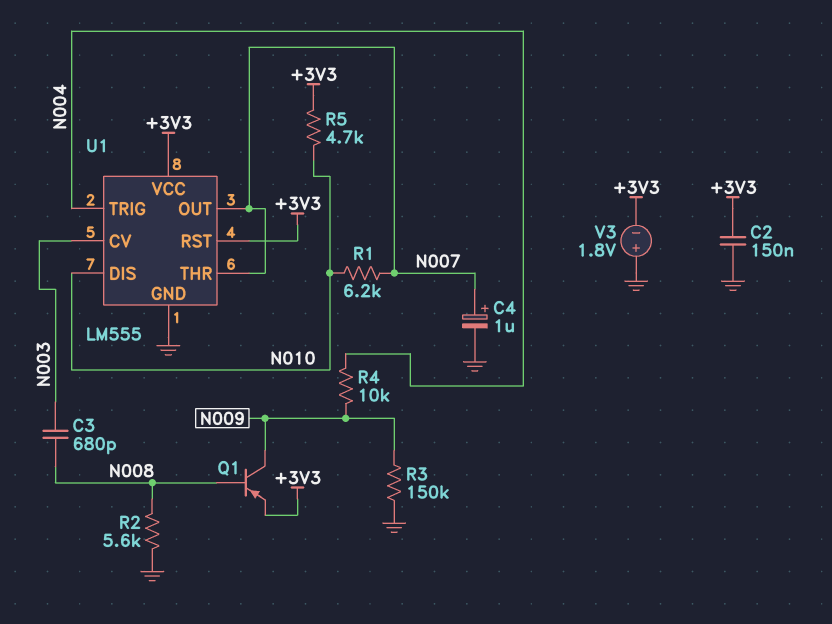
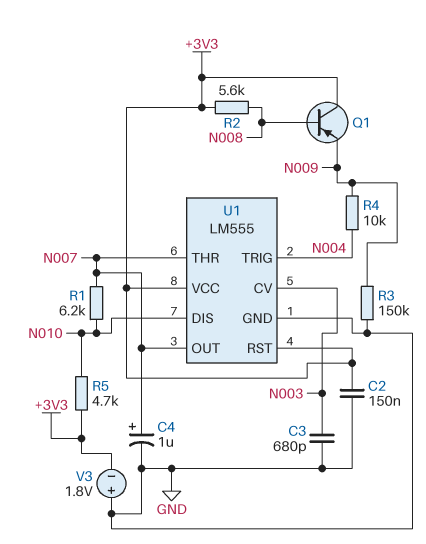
C3: 680pF (N003, N008) -> 680pF (GND, N003)
Q1: PNP (B N008, C N009, E +3V3) -> PNP (B N008, C +3V3, E N009)
R2: 5.6k (GND, N008) -> 5.6k (+3V3, N008)

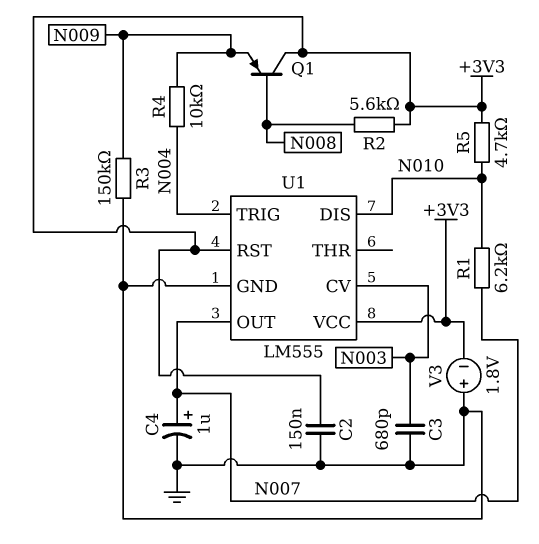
U1 pin THR: N007 -> none

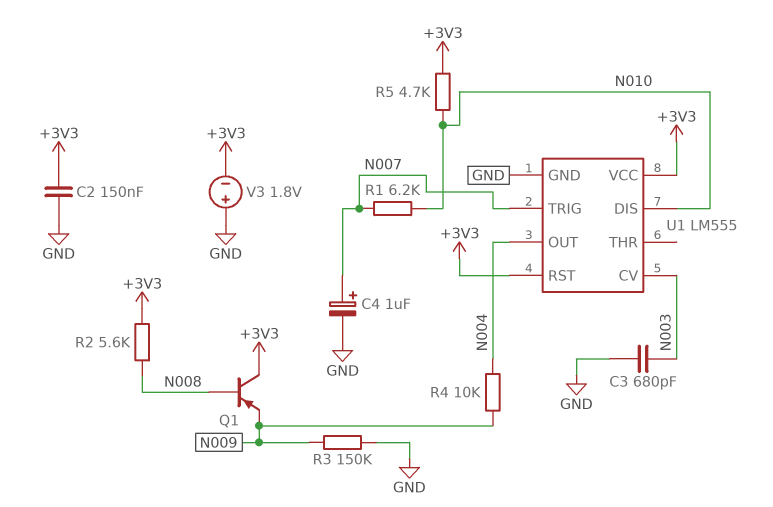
U1 pin OUT: N007 -> N004
U1 pin TRIG: N004 -> N007

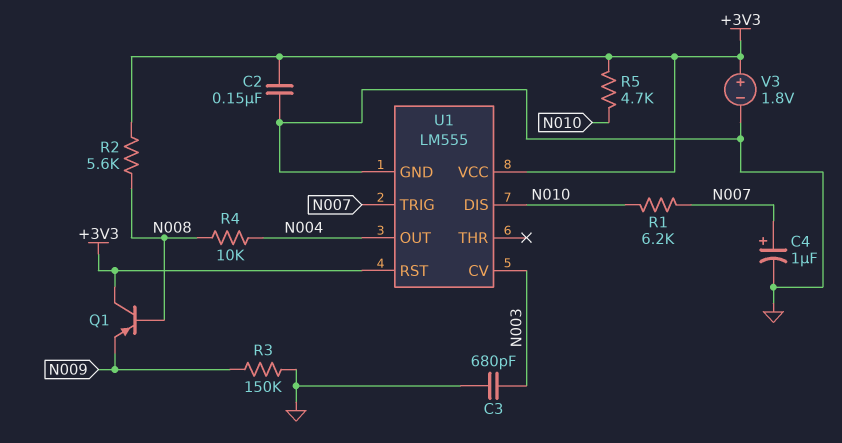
R4: 10k (N004, N009) -> 10k (N004, N008)
V3: 1.8V (plus GND, minus +3V3) -> 1.8V (plus +3V3, minus GND)

